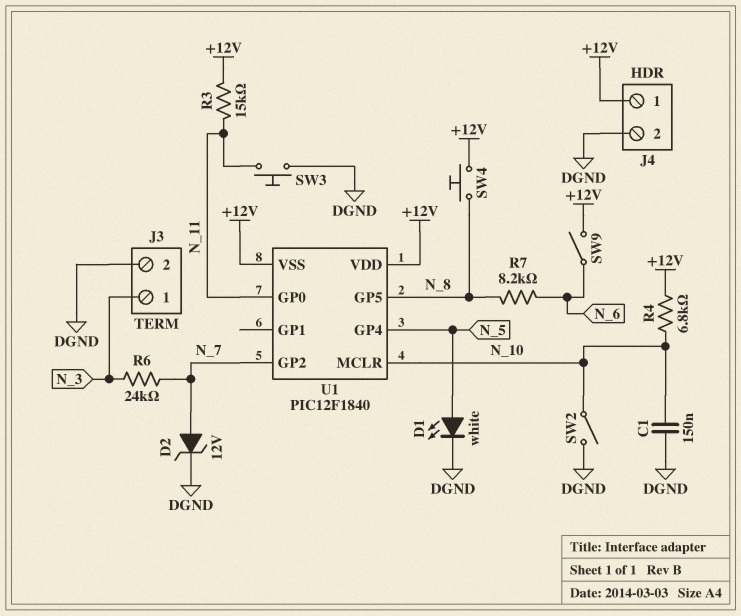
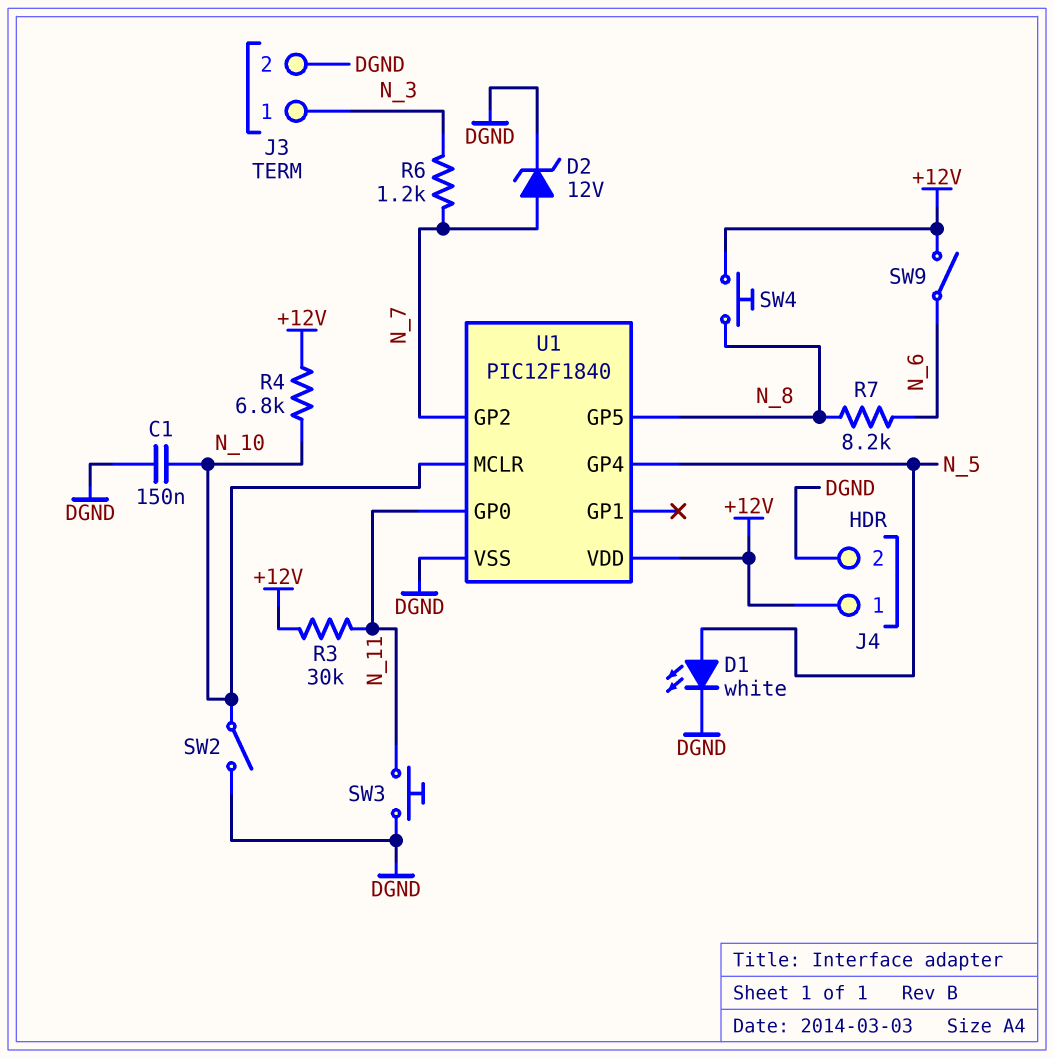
R3: 15k (+12V, N_11) -> 30k (+12V, N_11)
R6: 24k (N_3, N_7) -> 1.2k (N_3, N_7)
U1 pin VSS: +12V -> DGND

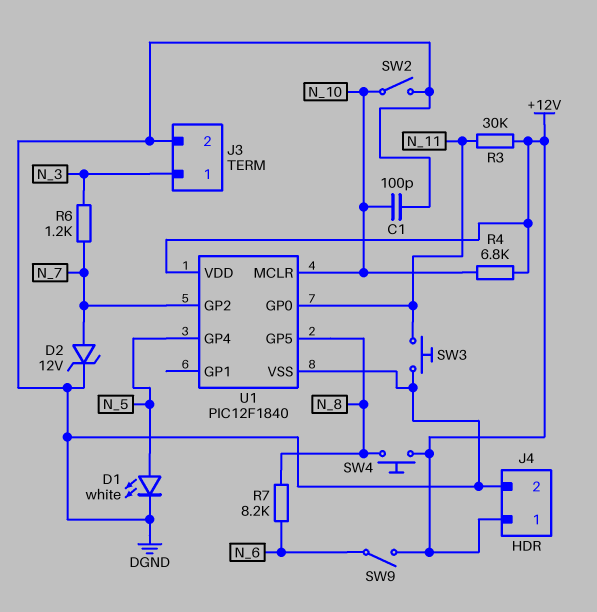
C1: 150nF (DGND, N_10) -> 100pF (DGND, N_10)

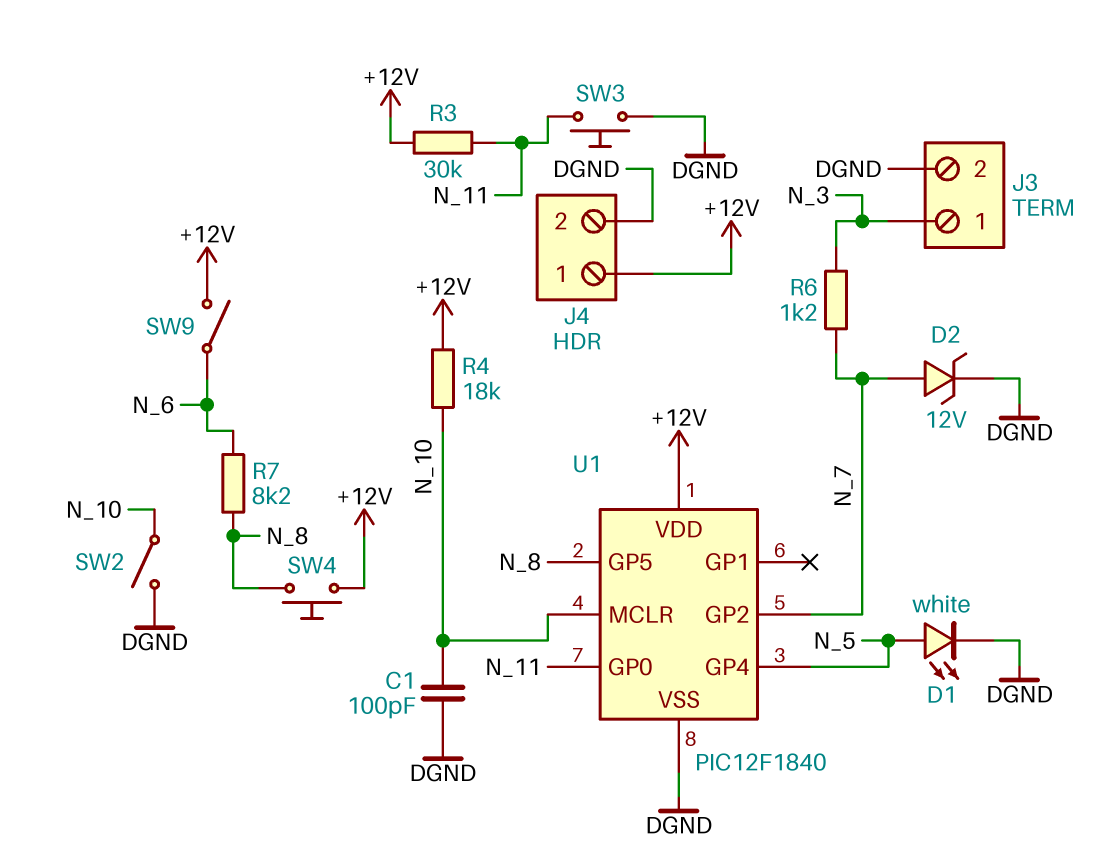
R4: 6.8k (+12V, N_10) -> 18k (+12V, N_10)

